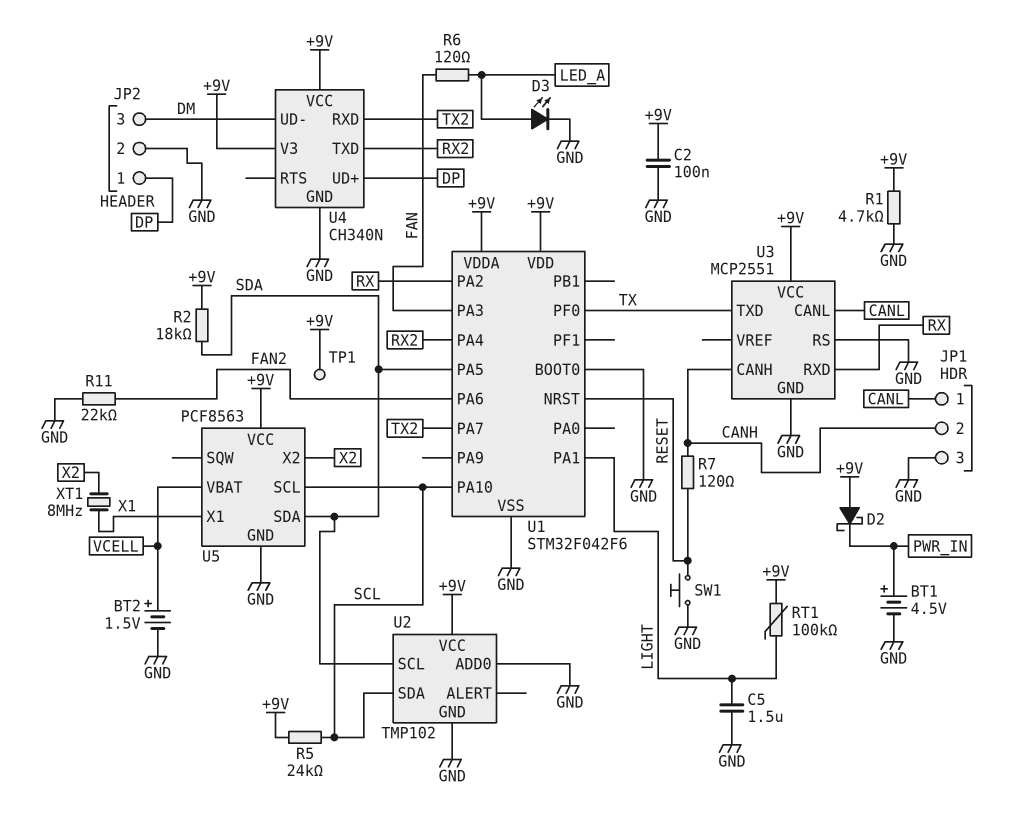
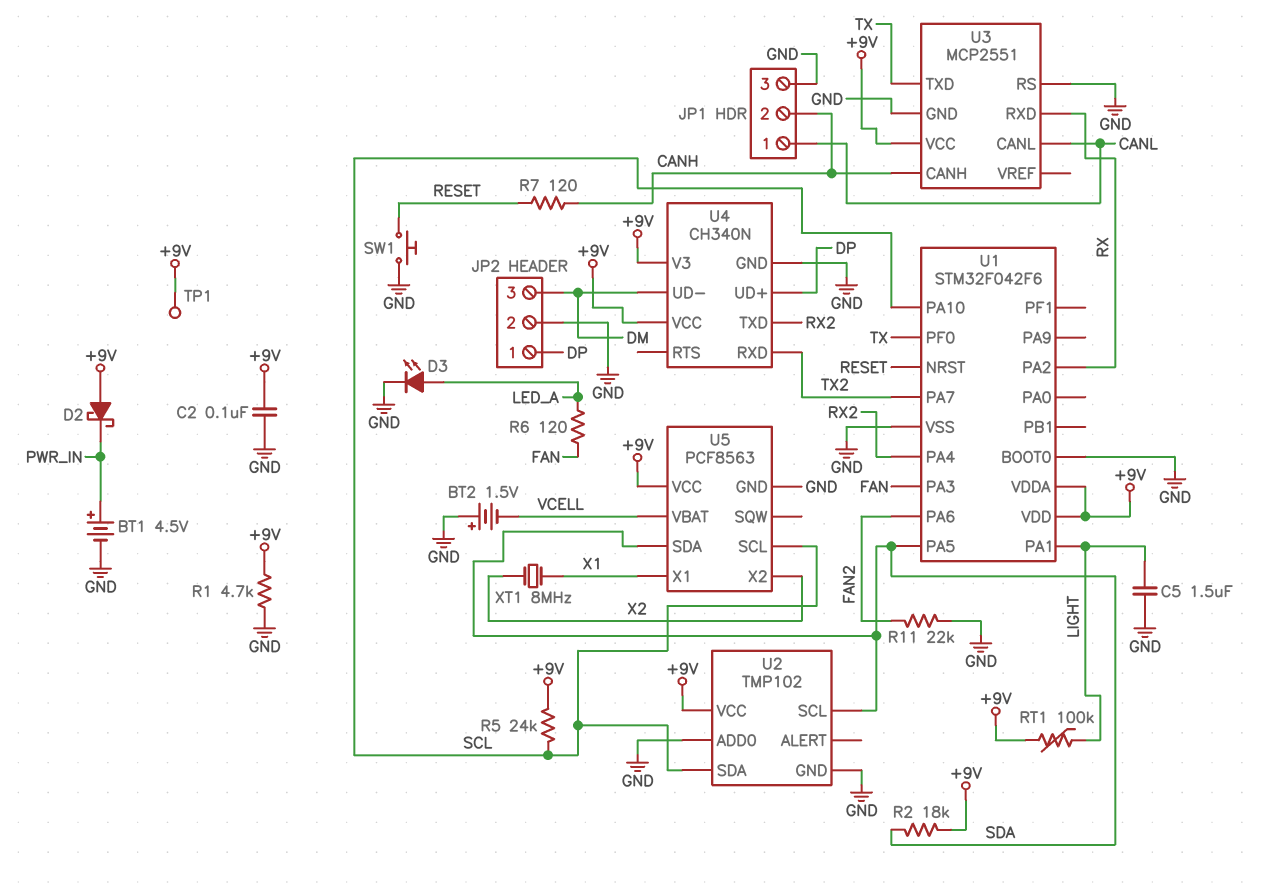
BT2: 1.5V (plus VCELL, minus GND) -> 1.5V (plus GND, minus VCELL)

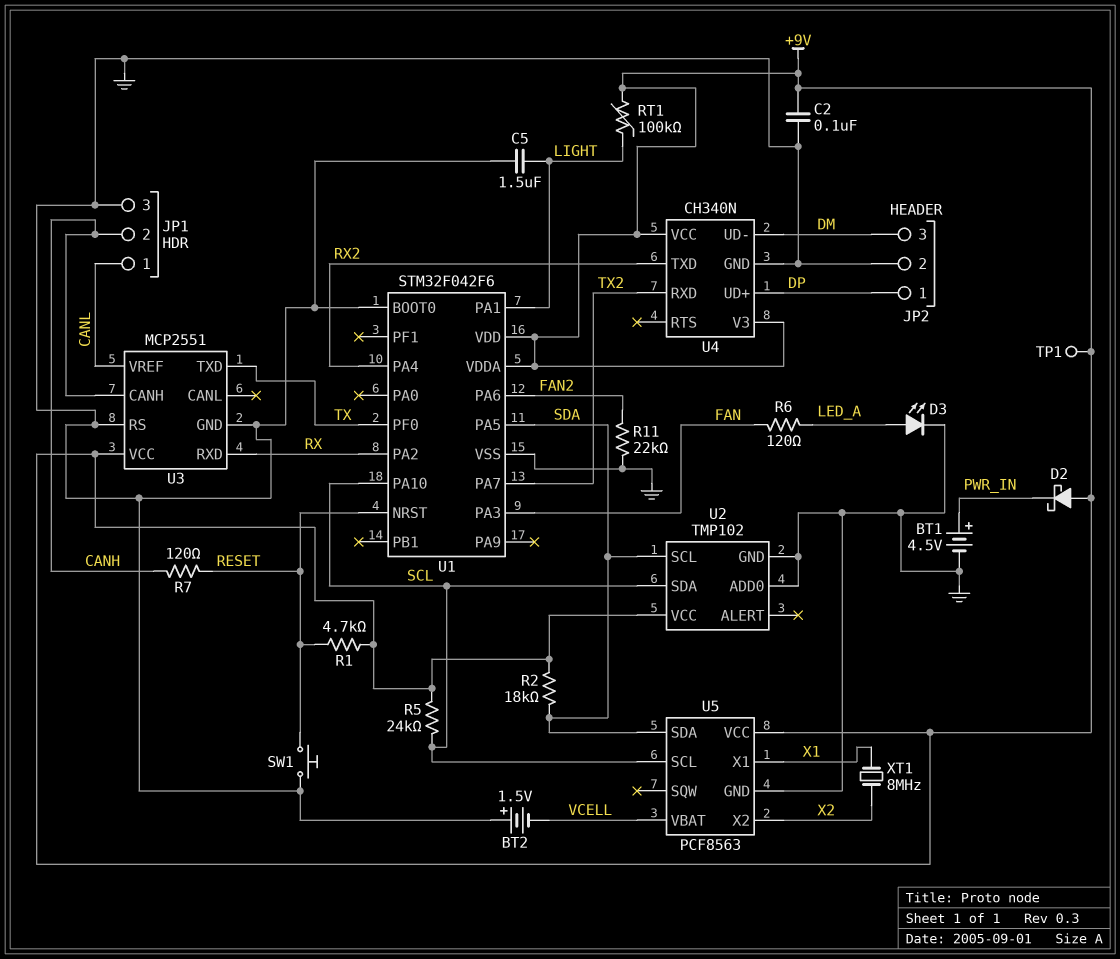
R1: 4.7k (+9V, GND) -> 4.7k (+9V, RESET)
U3 pin CANL: CANL -> none
U3 pin VREF: none -> CANL

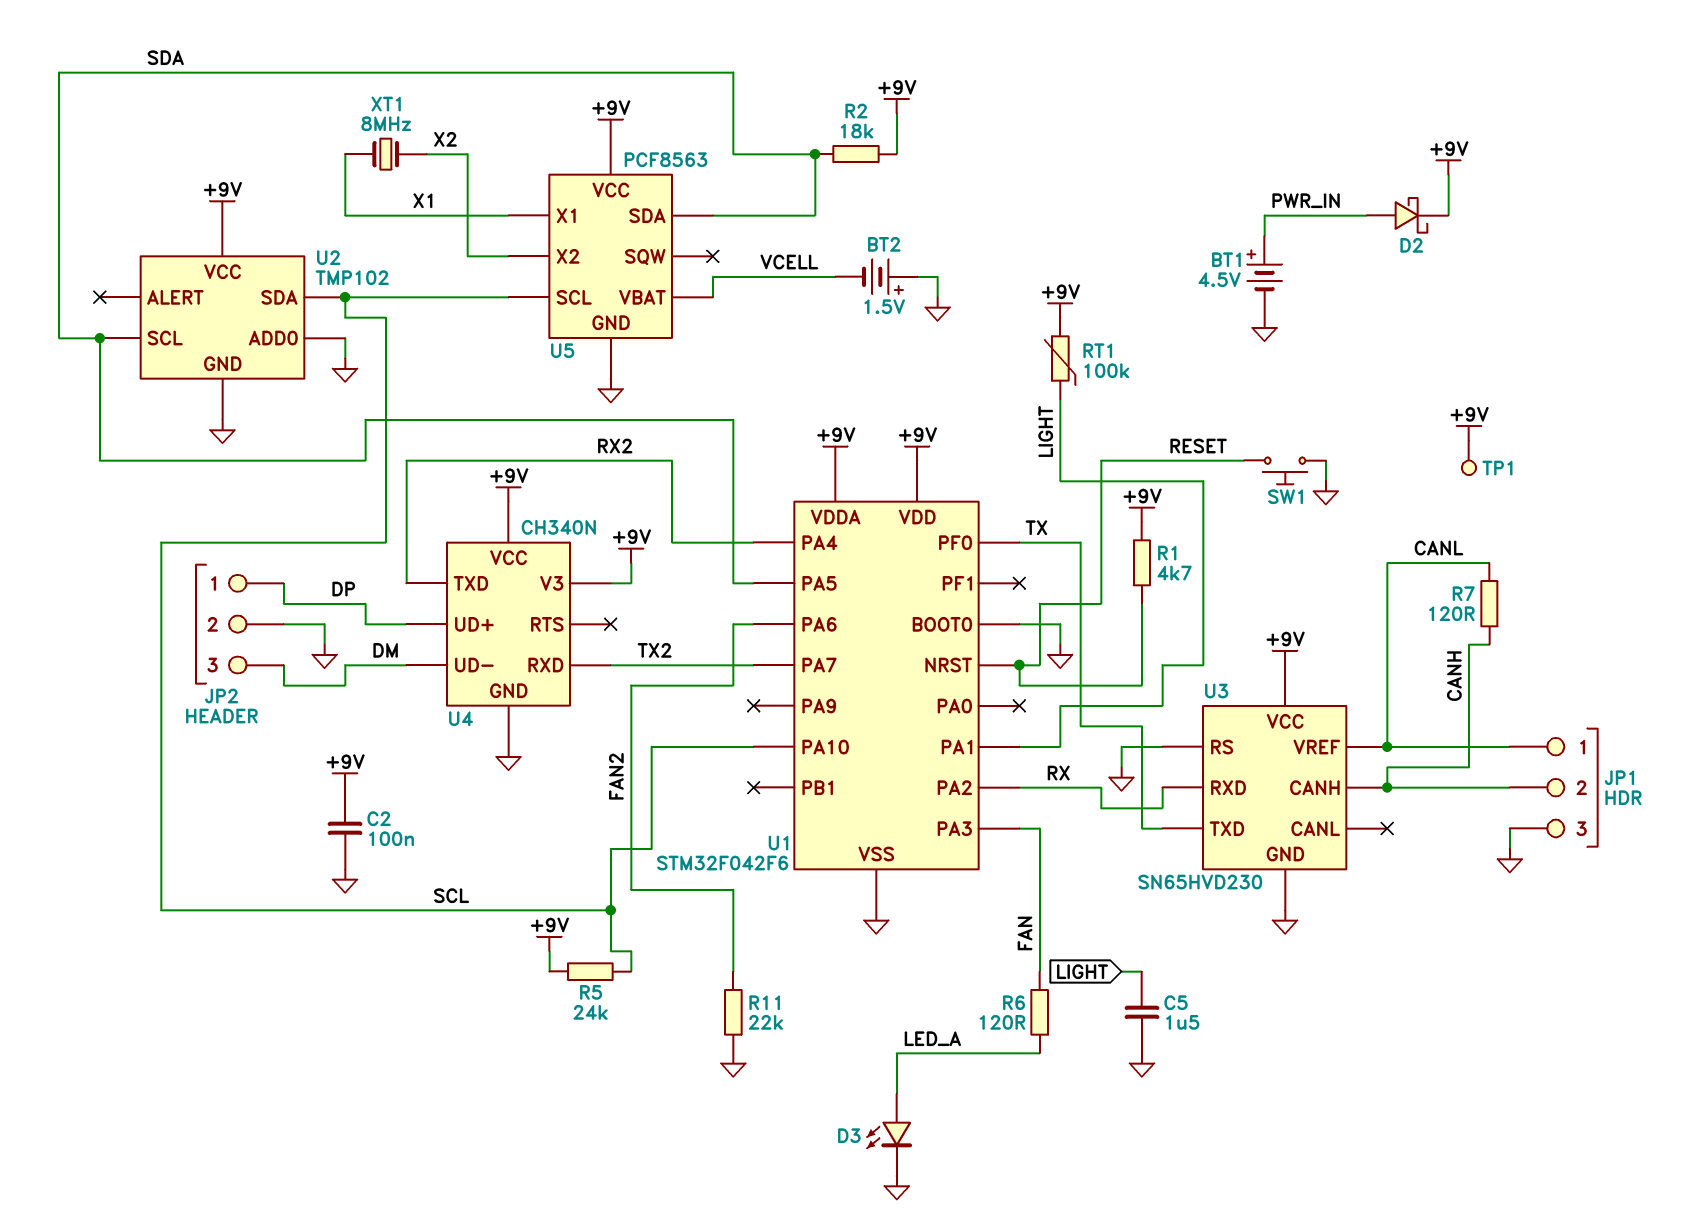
D2: schottky (A +9V, K PWR_IN) -> schottky (A PWR_IN, K +9V)
R7: 120 (CANH, RESET) -> 120 (CANH, CANL)
U3: MCP2551 -> SN65HVD230

